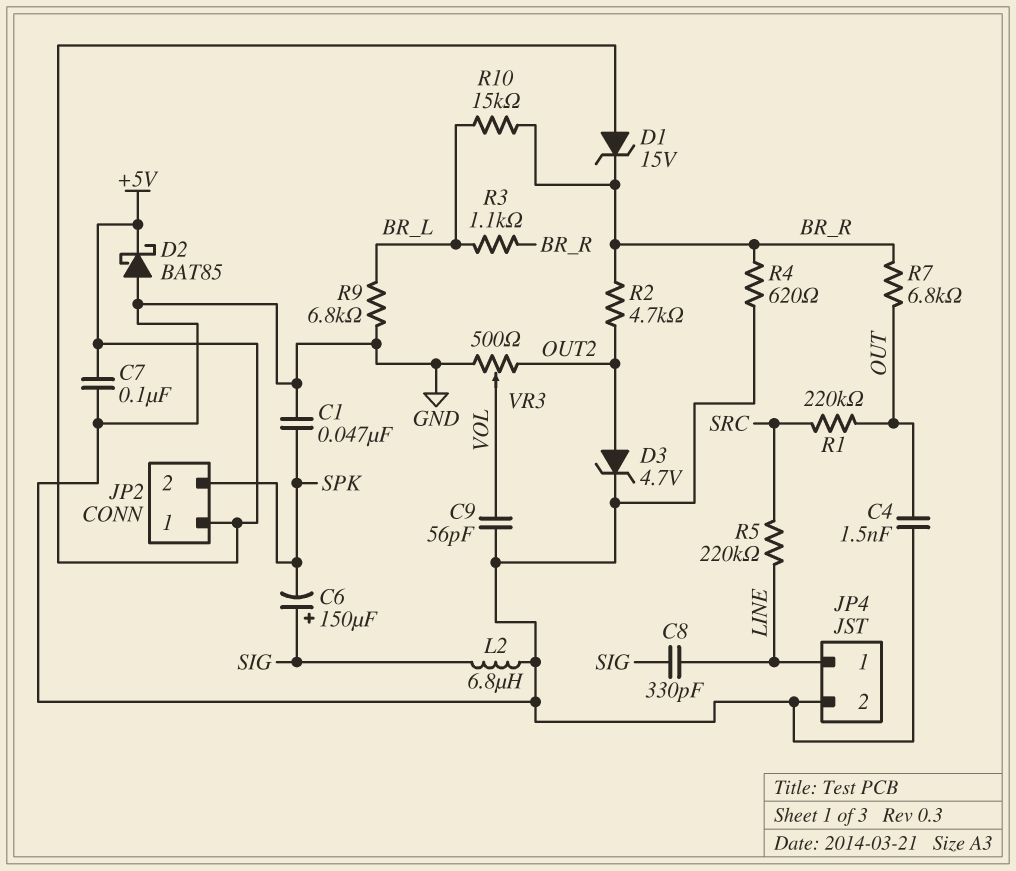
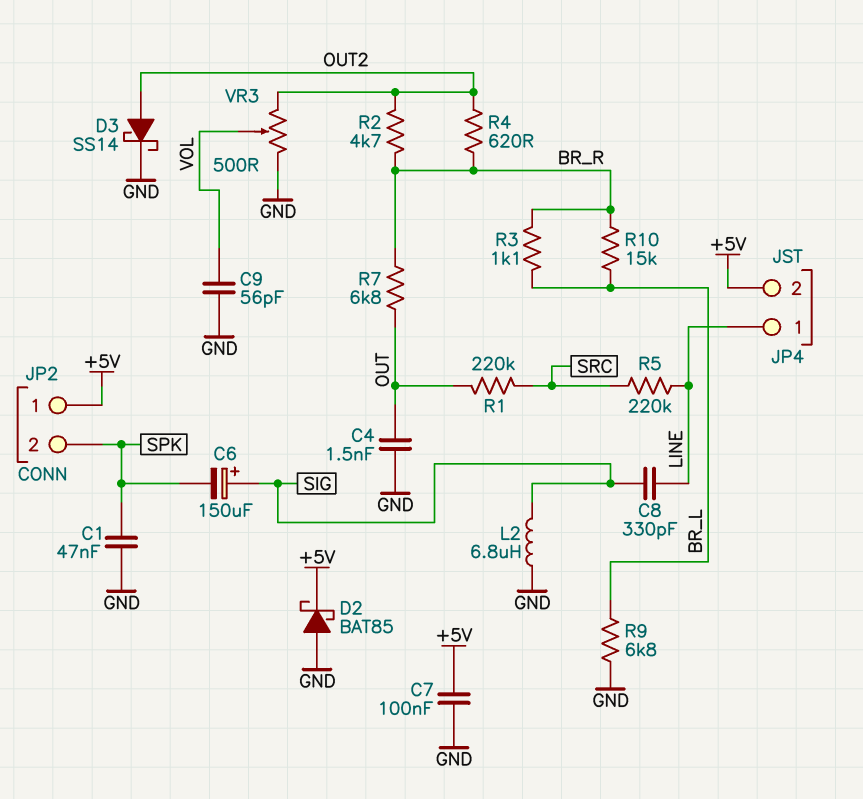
D1: zener 15V (A +5V, K BR_R) -> none
D3: zener 4.7V (A OUT2, K GND) -> schottky SS14 (A OUT2, K GND)
JP4 pin 2: GND -> +5V
R4: 620 (BR_R, GND) -> 620 (BR_R, OUT2)

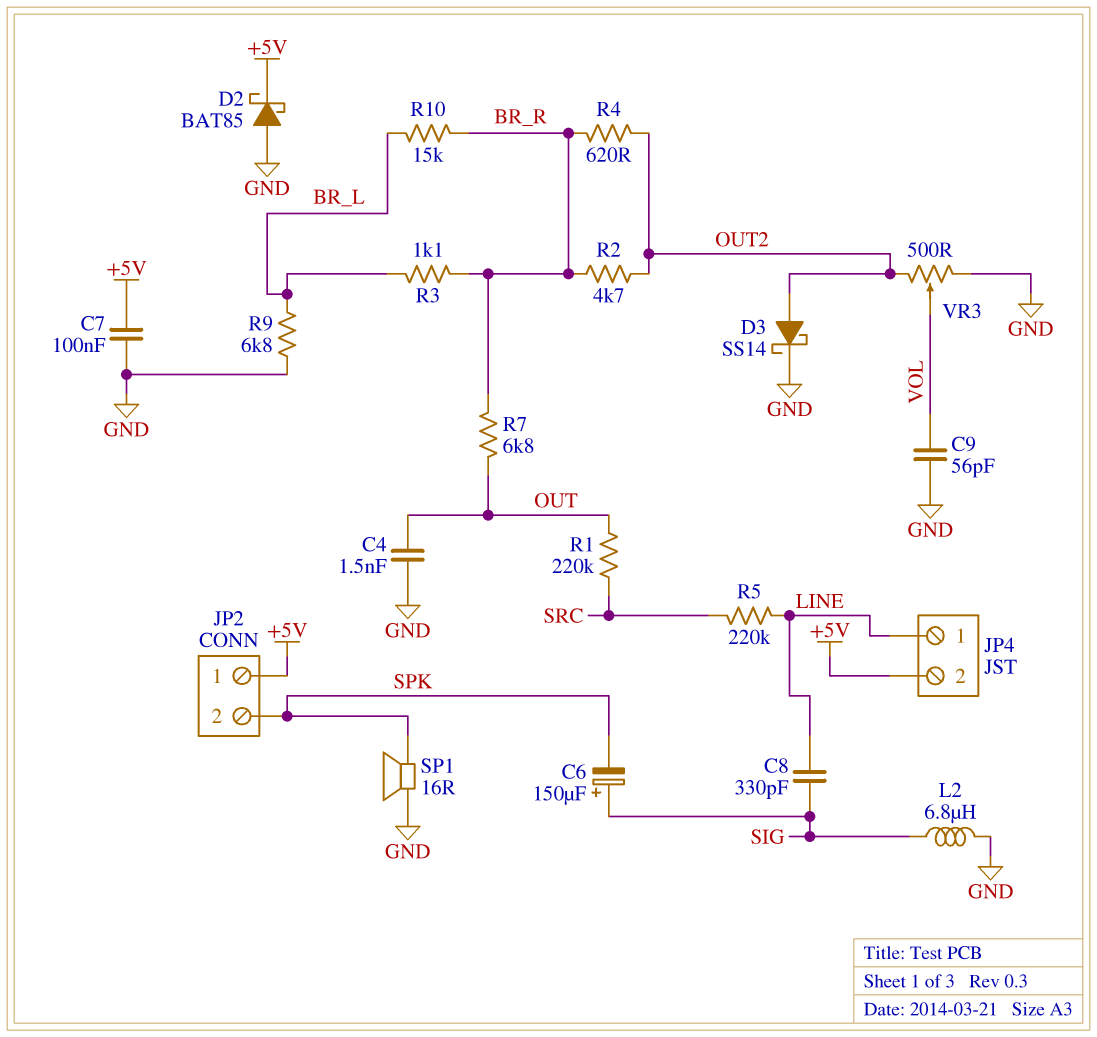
C1: 47nF (GND, SPK) -> none
SP1: none -> speaker 16R (GND, SPK)

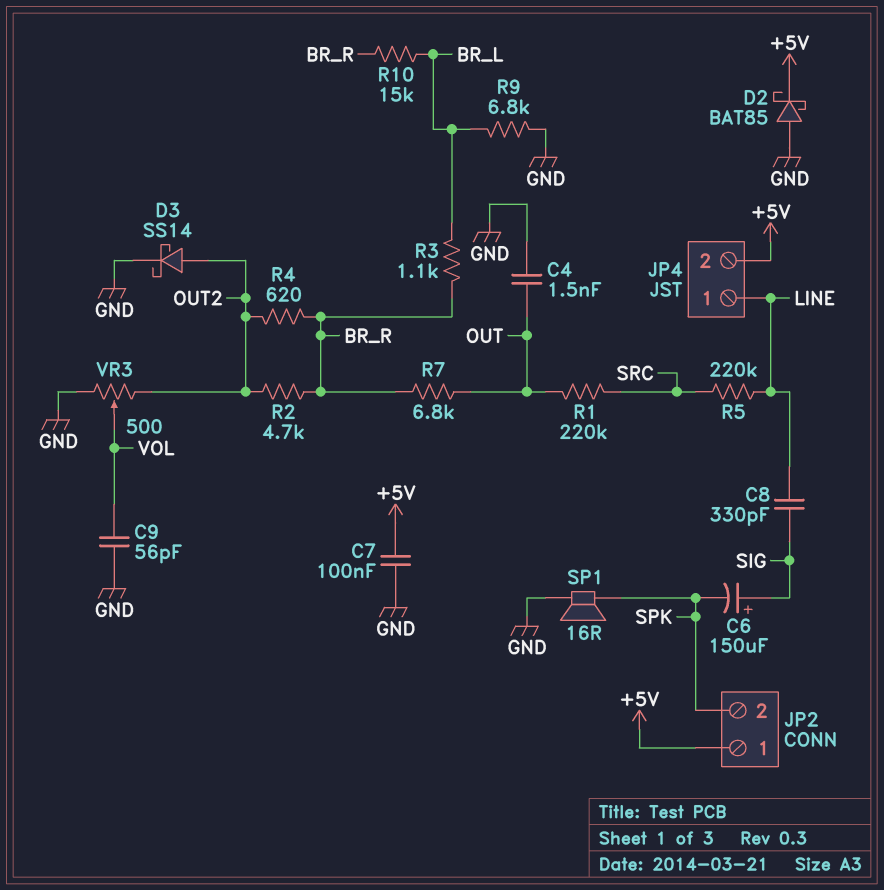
L2: 6.8uH (GND, SIG) -> none

